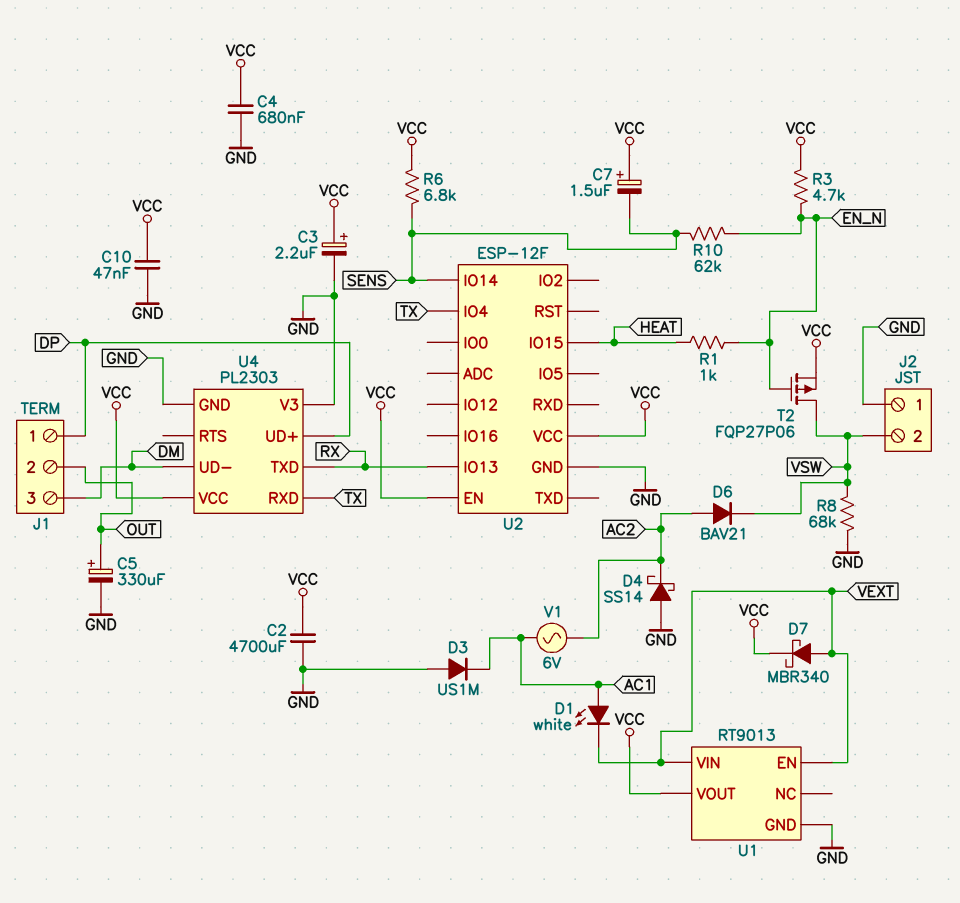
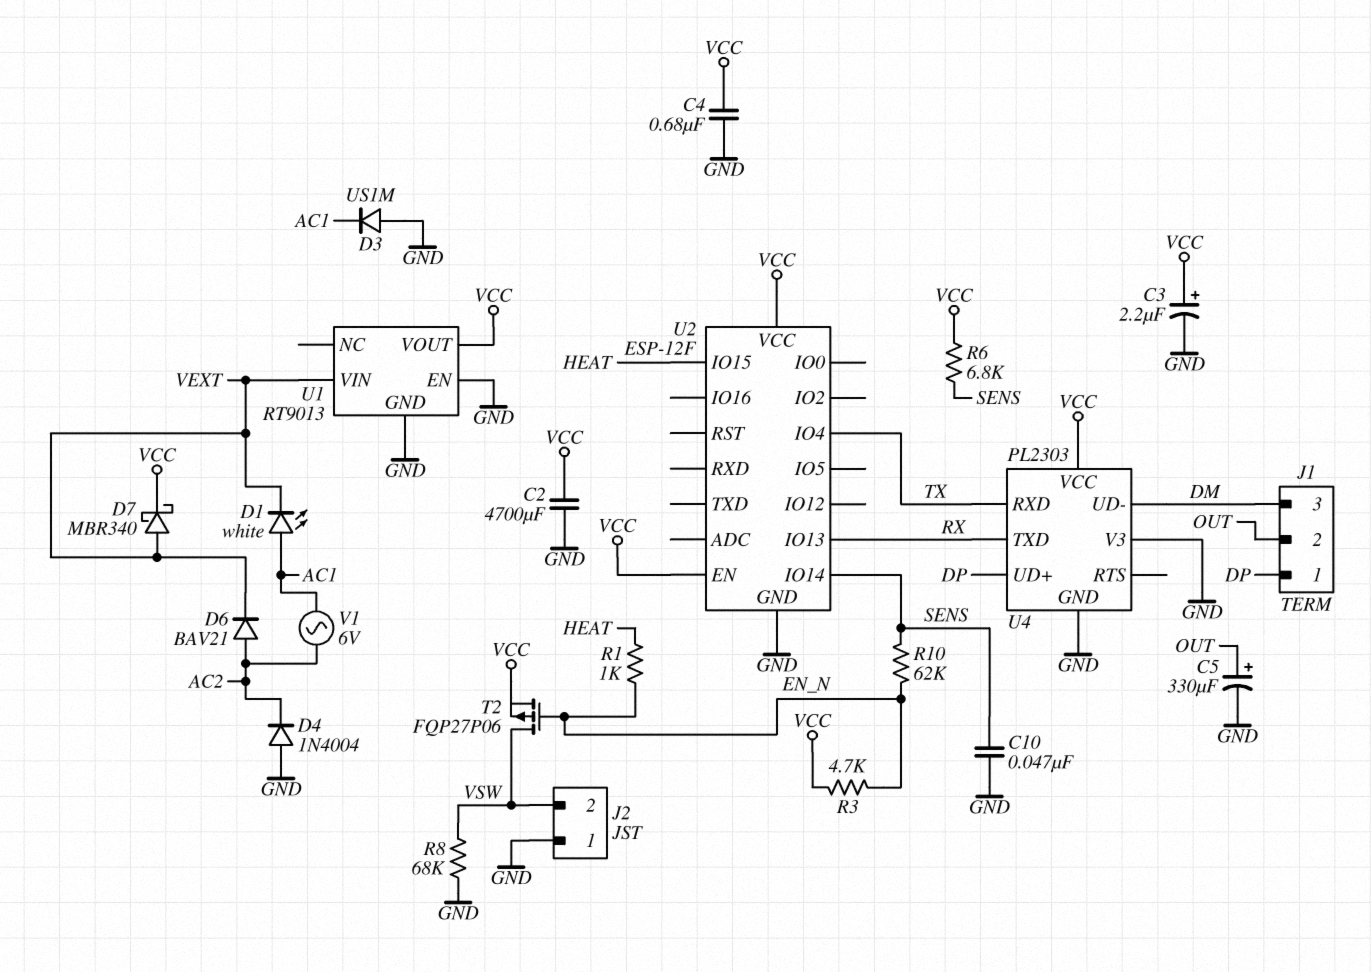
C7: 1.5uF (plus VCC, minus SENS) -> none
C10: 47nF (GND, VCC) -> 47nF (GND, SENS)
D4: schottky SS14 (A GND, K AC2) -> diode 1N4004 (A GND, K AC2)
D6: diode BAV21 (A AC2, K VSW) -> diode BAV21 (A AC2, K VEXT)
U1 pin EN: VEXT -> GND

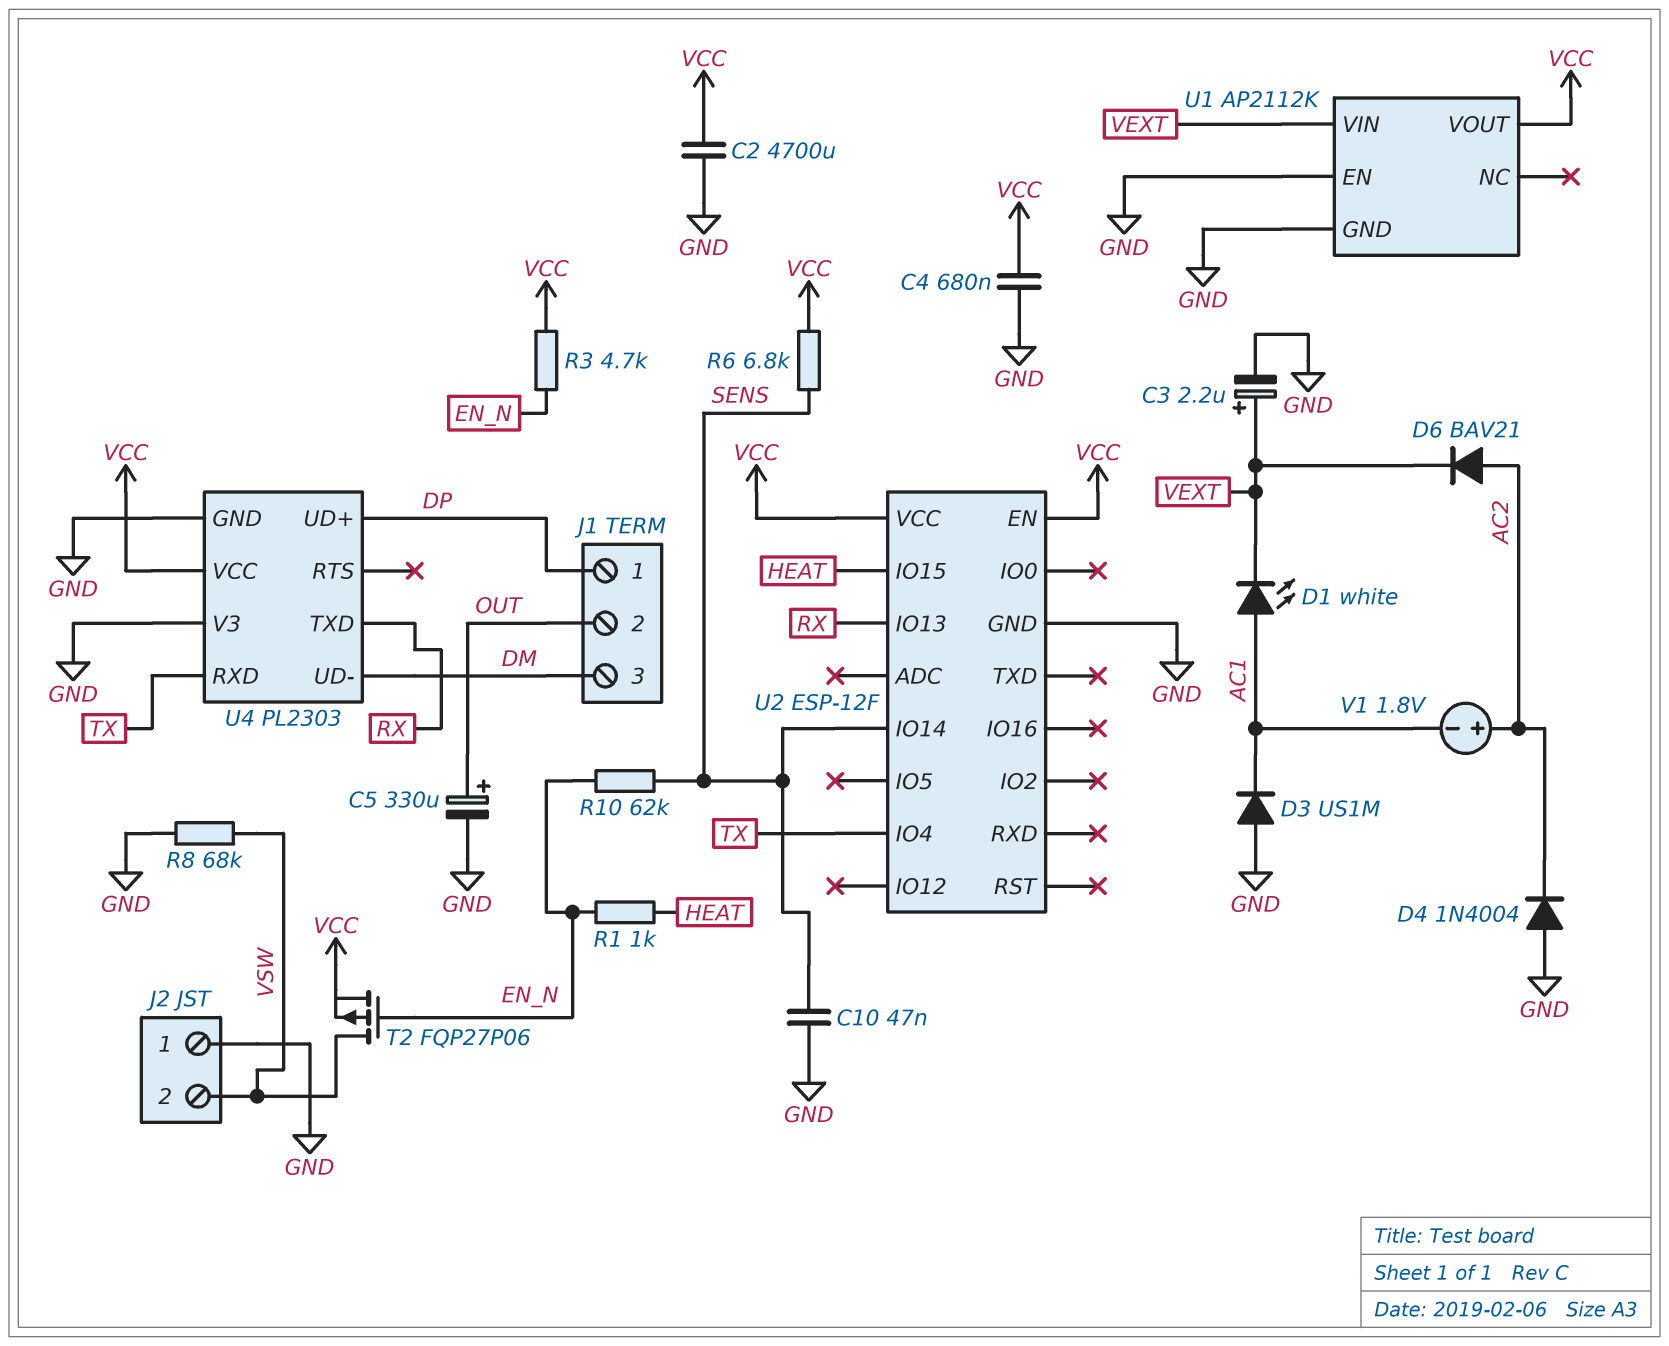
C3: 2.2uF (plus VCC, minus GND) -> 2.2uF (plus VEXT, minus GND)
D7: schottky MBR340 (A VEXT, K VCC) -> none
U1: RT9013 -> AP2112K
V1: AC 6V (AC1, AC2) -> 1.8V (plus AC2, minus AC1)

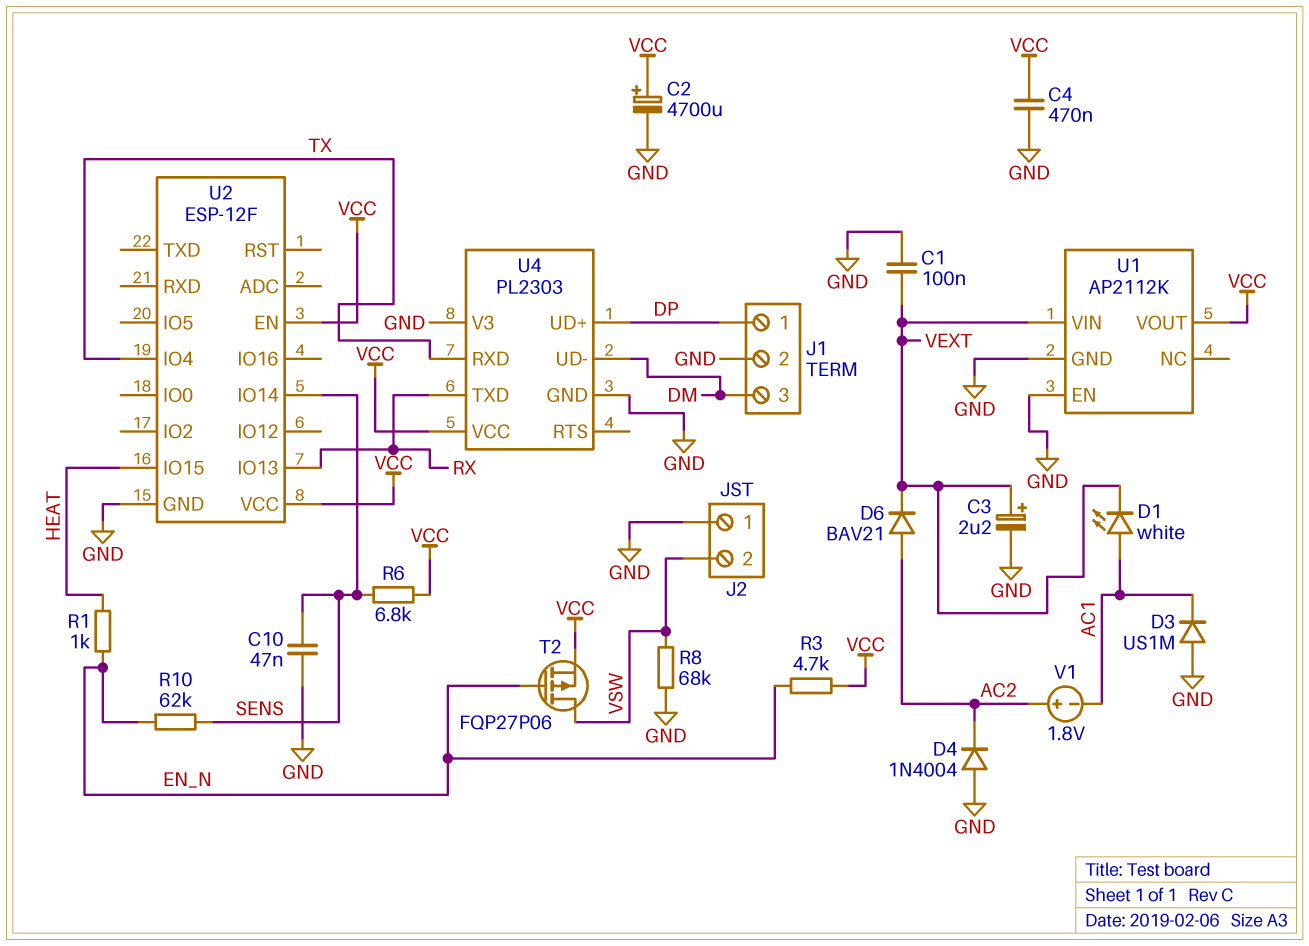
C1: none -> 100nF (GND, VEXT)
C2: 4700uF (GND, VCC) -> 4700uF (plus VCC, minus GND)
C4: 680nF (GND, VCC) -> 470nF (GND, VCC)
C5: 330uF (plus OUT, minus GND) -> none
J1 pin 2: OUT -> GND

